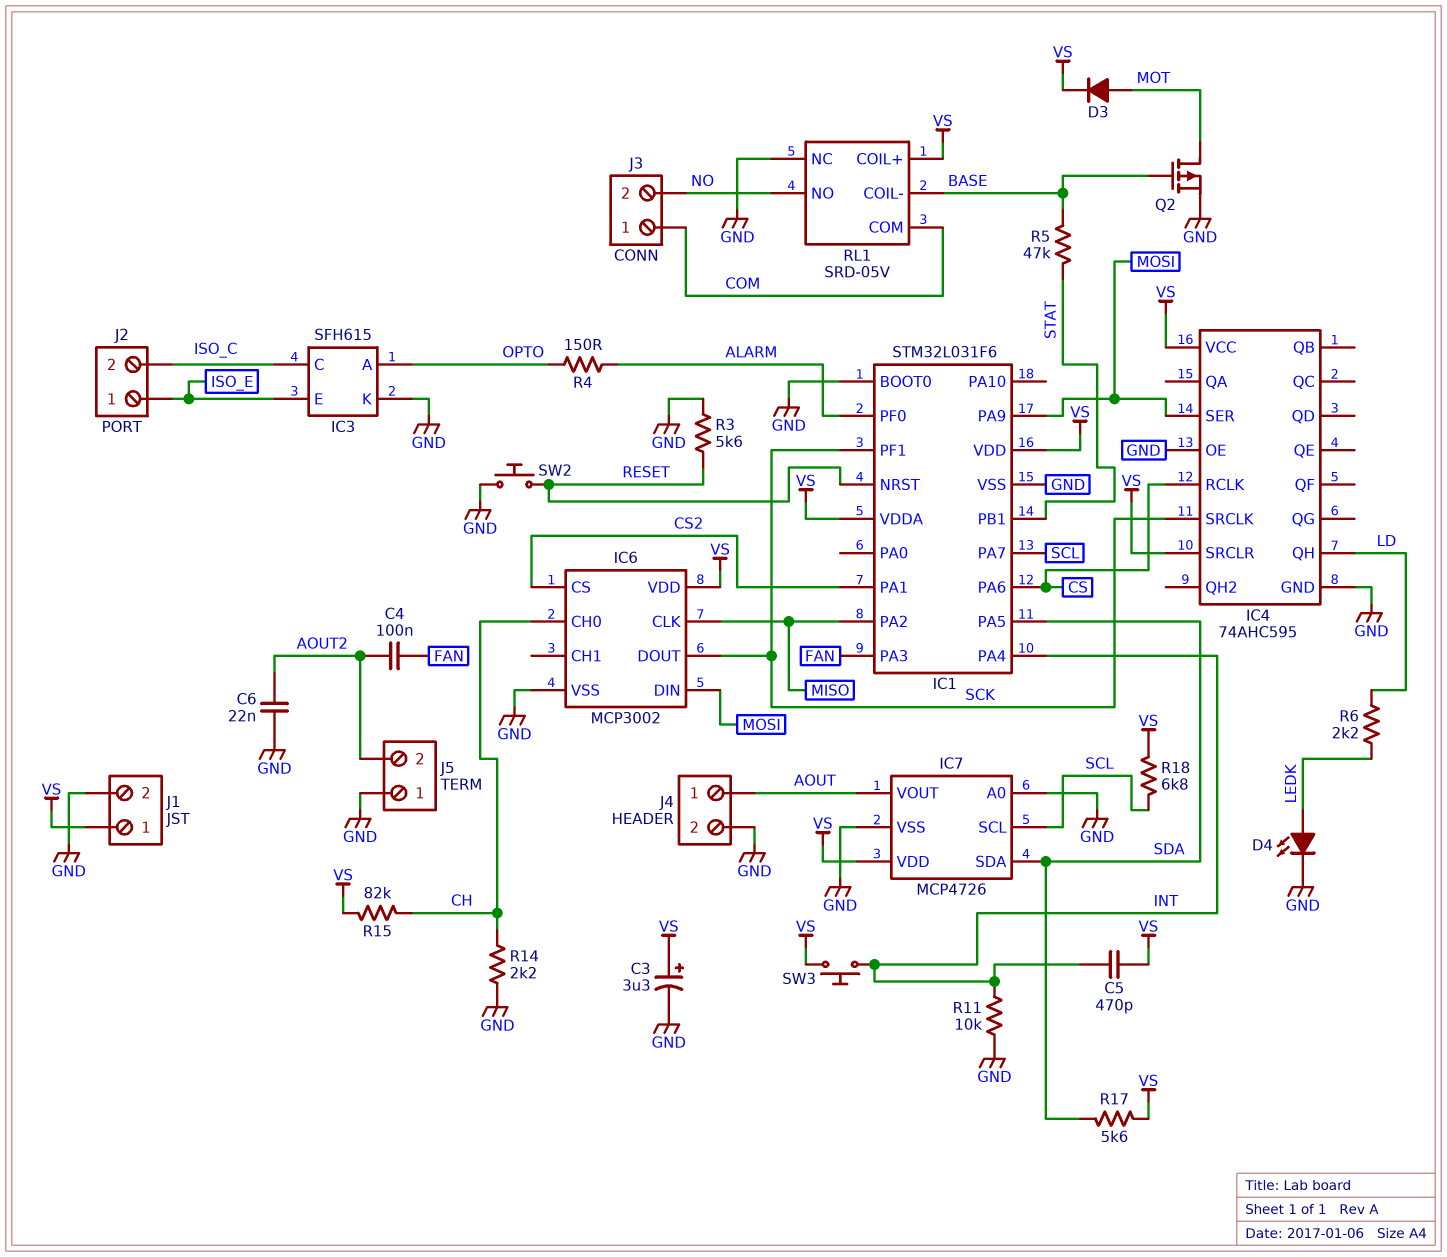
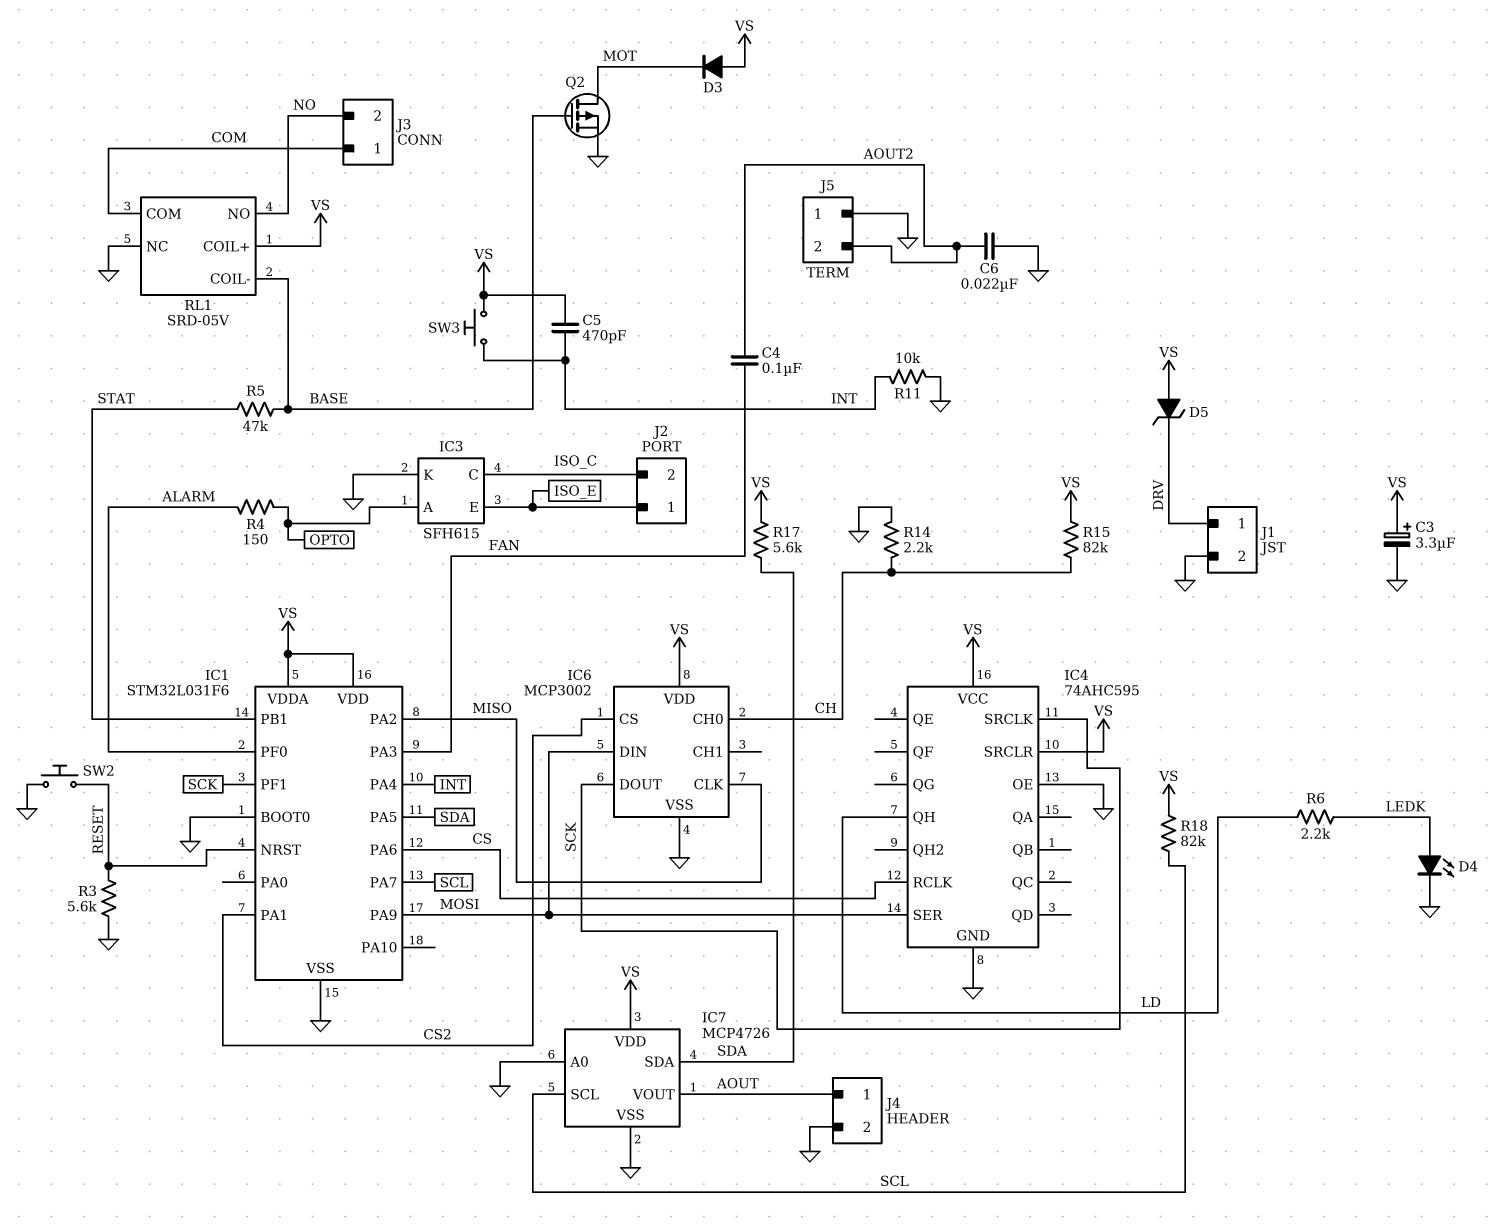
D3: diode (A MOT, K VS) -> diode (A VS, K MOT)
D5: none -> zener (A VS, K DRV)
J1 pin 1: VS -> DRV
R18: 6.8k (SCL, VS) -> 82k (SCL, VS)

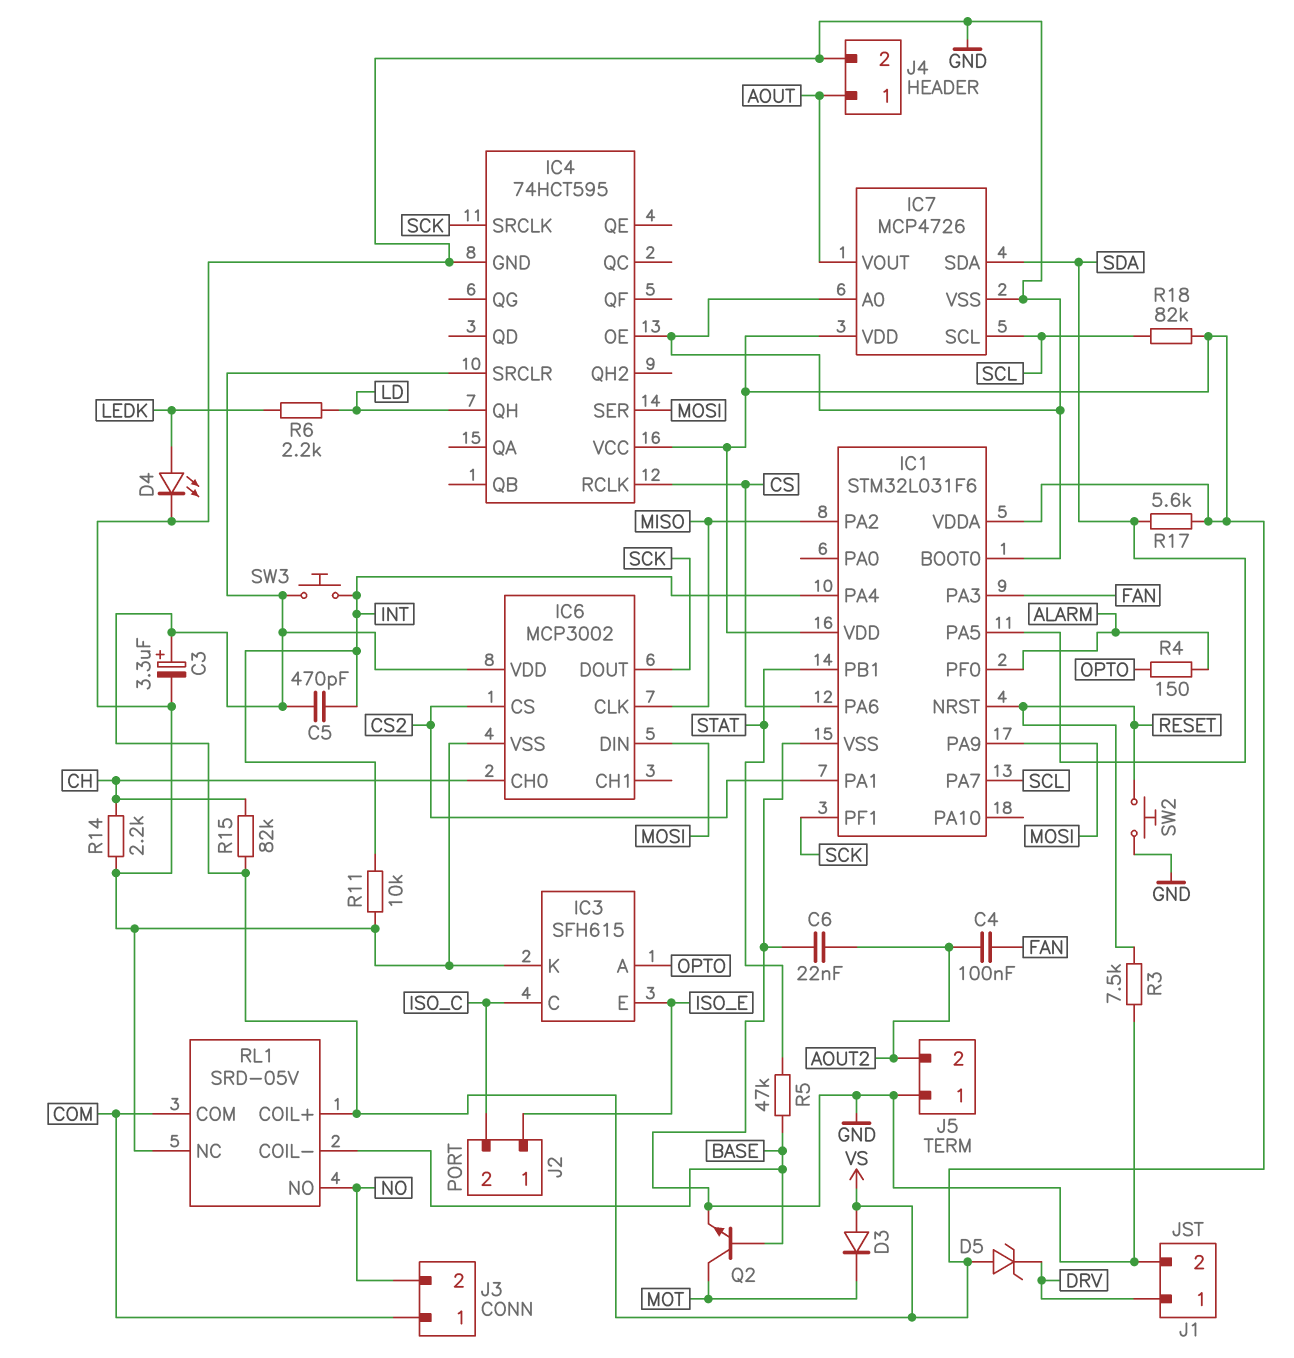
IC4: 74AHC595 -> 74HCT595
Q2: PMOS (G BASE, D MOT, S GND) -> NPN (B BASE, C MOT, E GND)
R3: 5.6k (GND, RESET) -> 7.5k (GND, RESET)

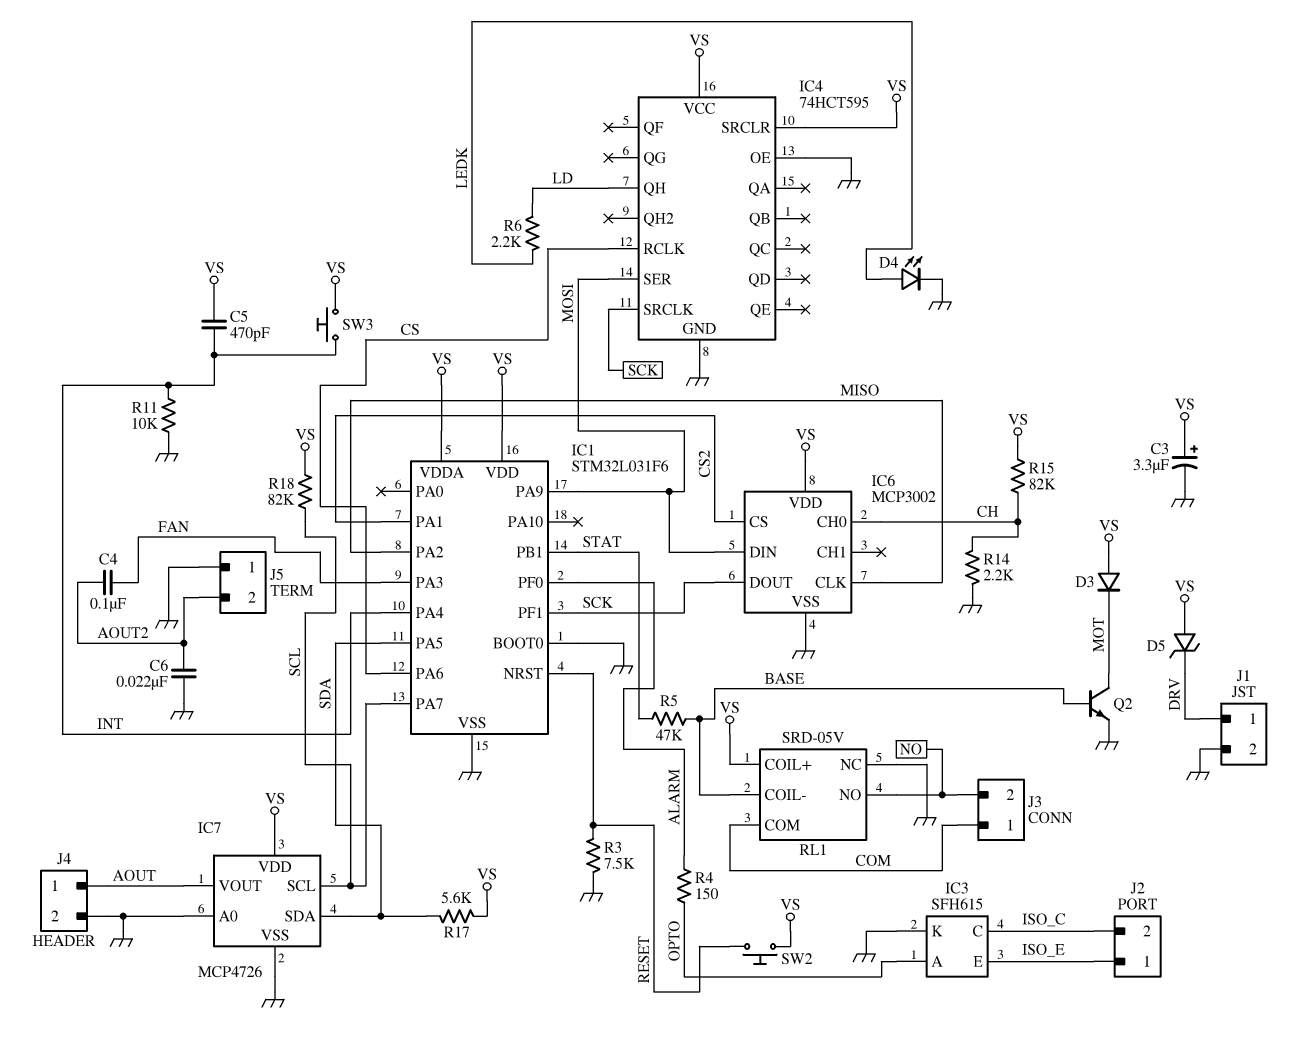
SW2: button (GND, RESET) -> button (RESET, VS)

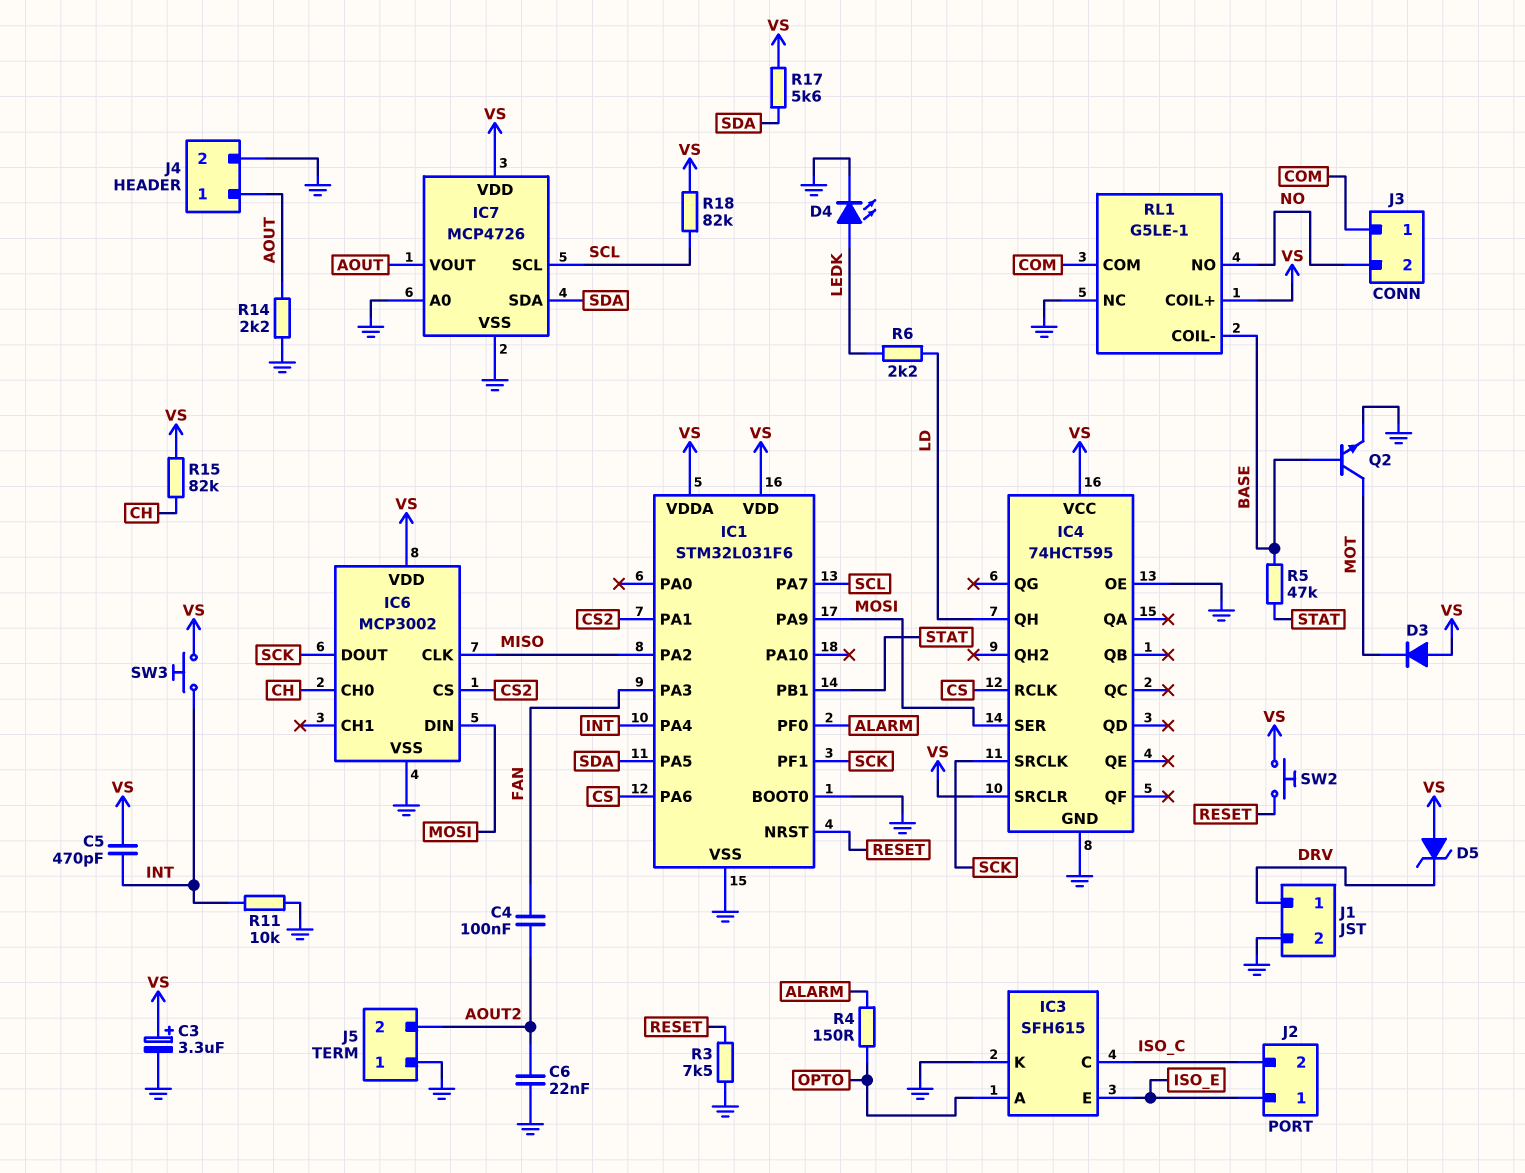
R14: 2.2k (CH, GND) -> 2.2k (AOUT, GND)
RL1: SRD-05V -> G5LE-1

